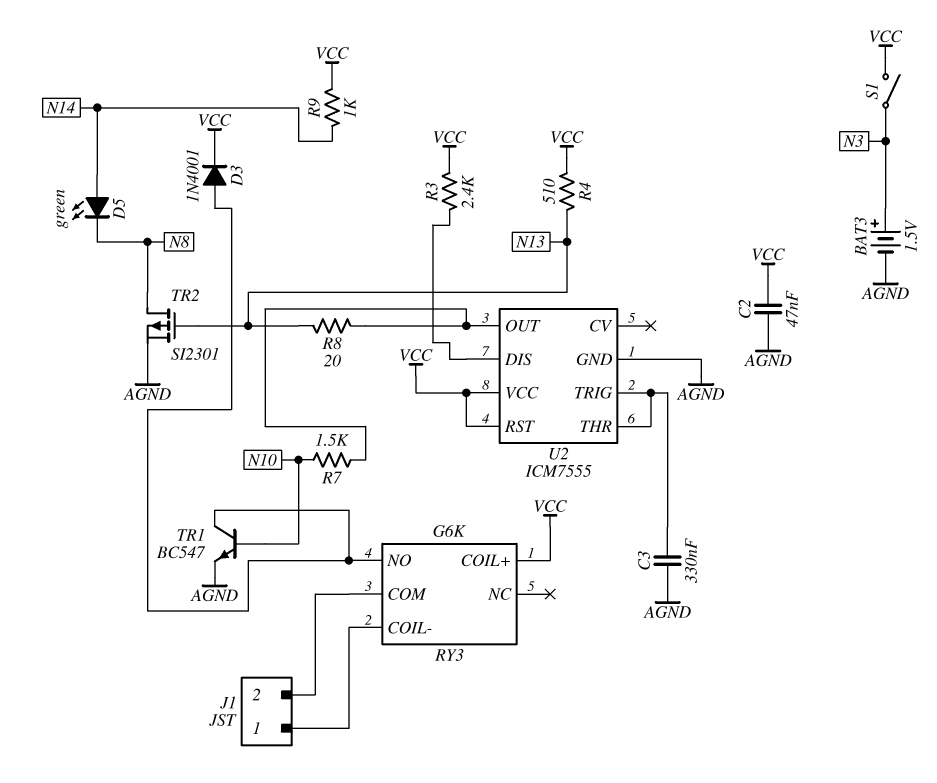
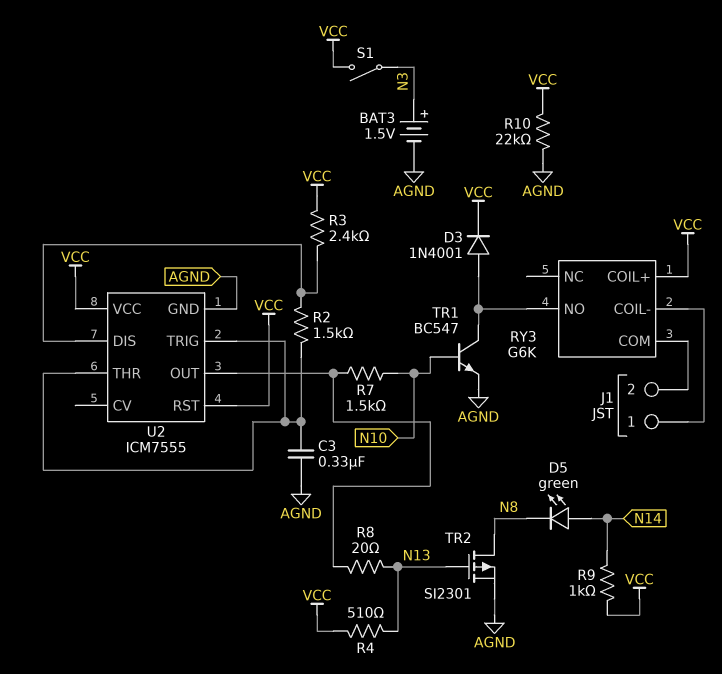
C2: 47nF (AGND, VCC) -> none
R2: none -> 1.5k (U2/DIS, U2/THR)
R10: none -> 22k (AGND, VCC)

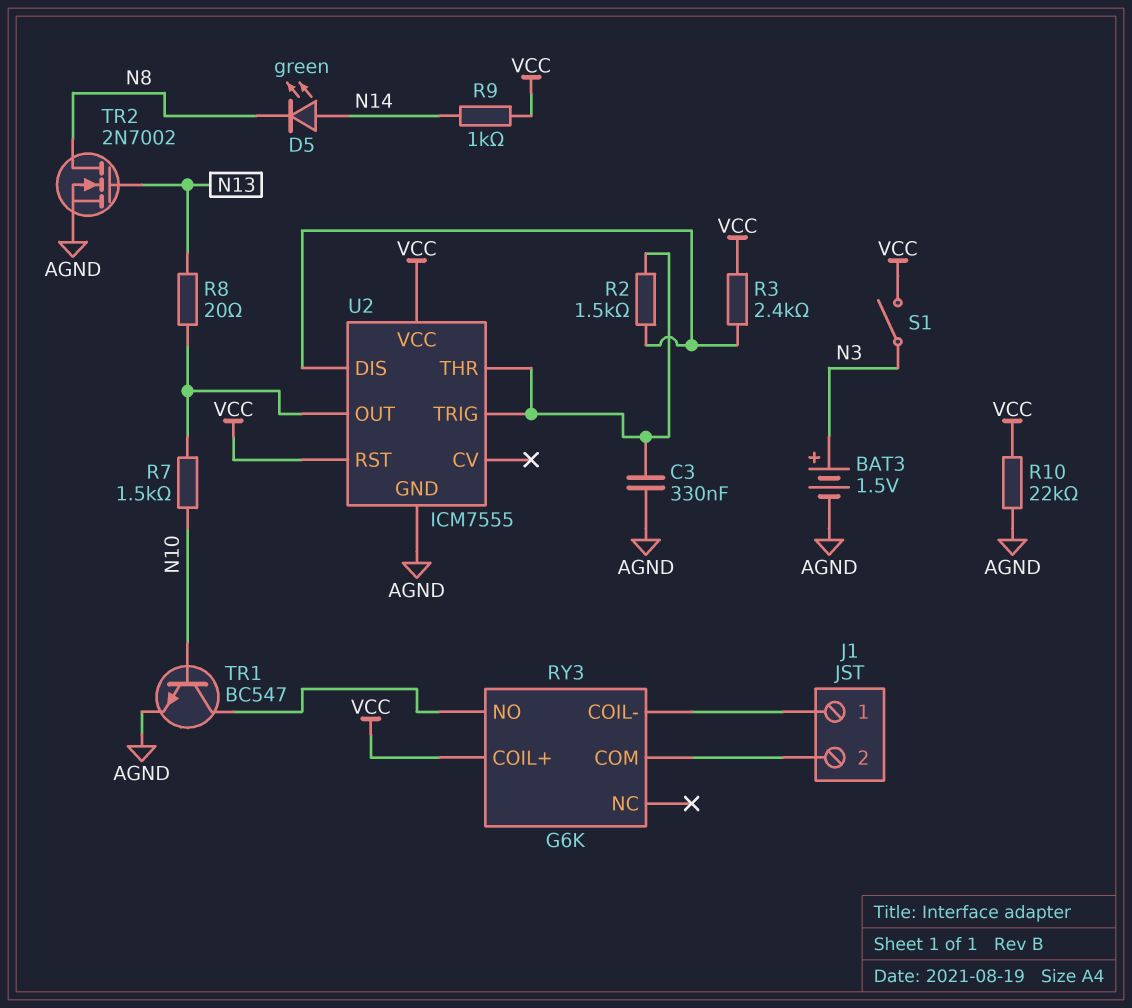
D3: diode 1N4001 (A RY3/NO, K VCC) -> none
R4: 510 (N13, VCC) -> none
TR2: PMOS SI2301 (G N13, D N8, S AGND) -> NMOS 2N7002 (G N13, D N8, S AGND)

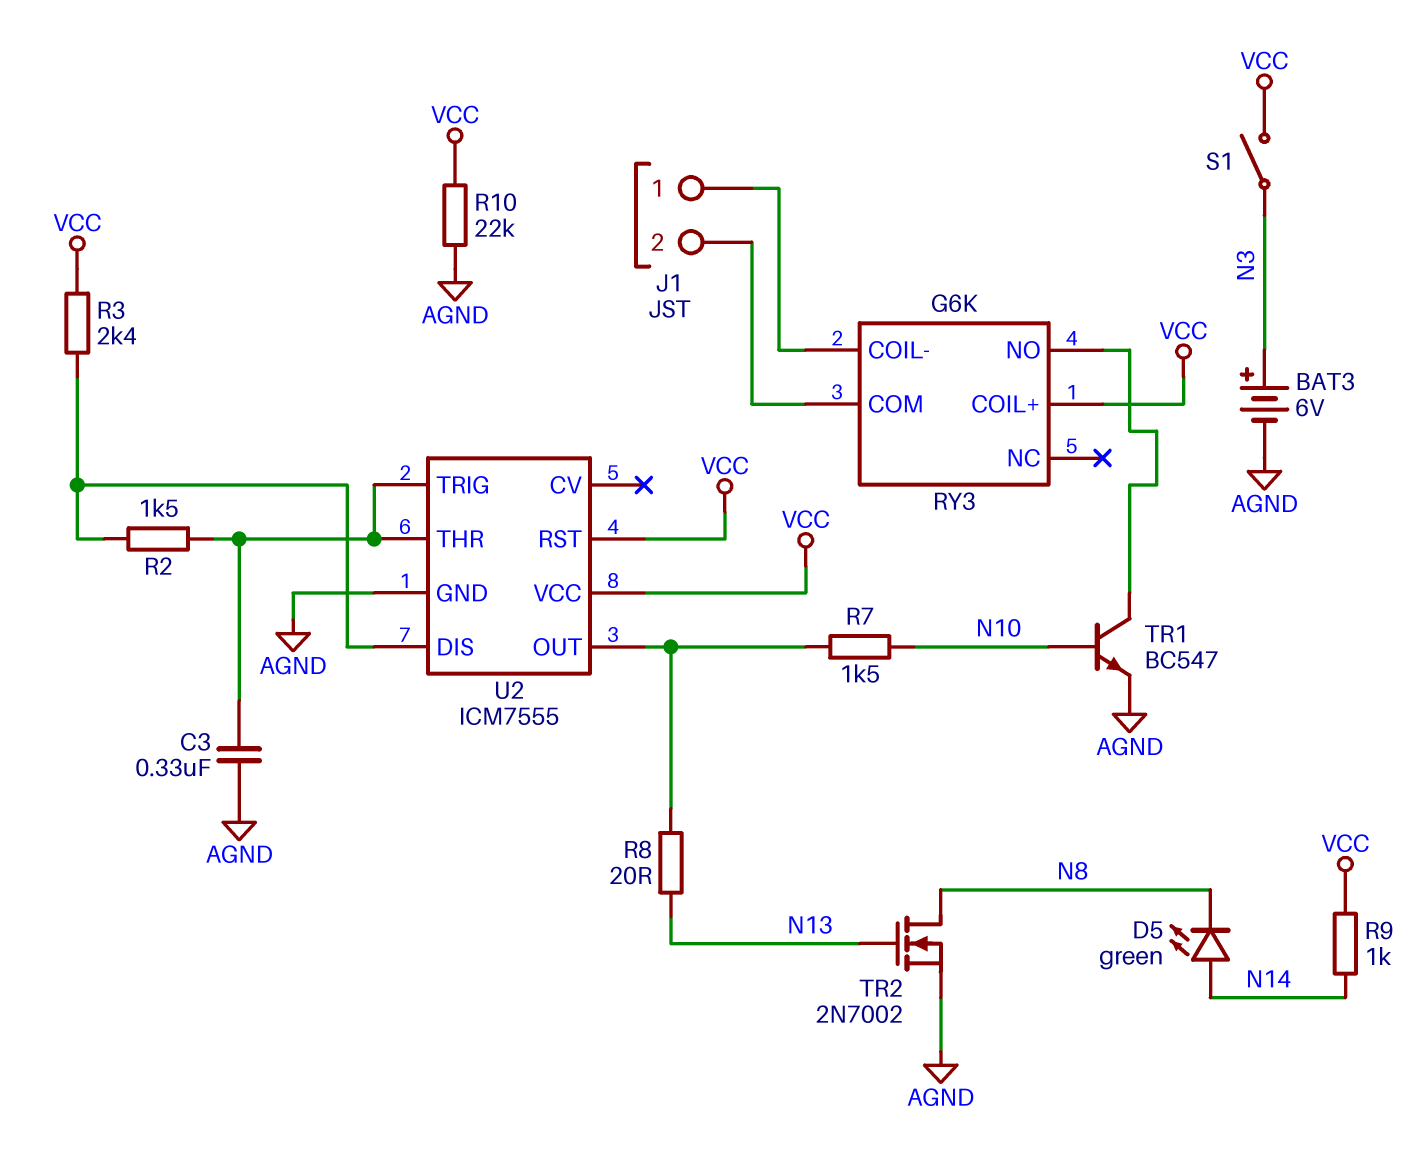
BAT3: 1.5V (plus N3, minus AGND) -> 6V (plus N3, minus AGND)

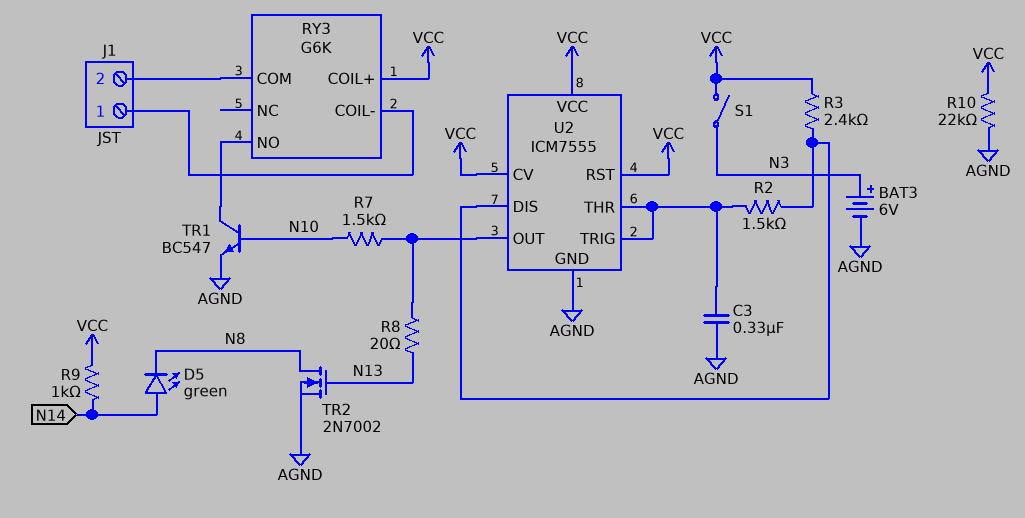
U2 pin CV: none -> VCC

